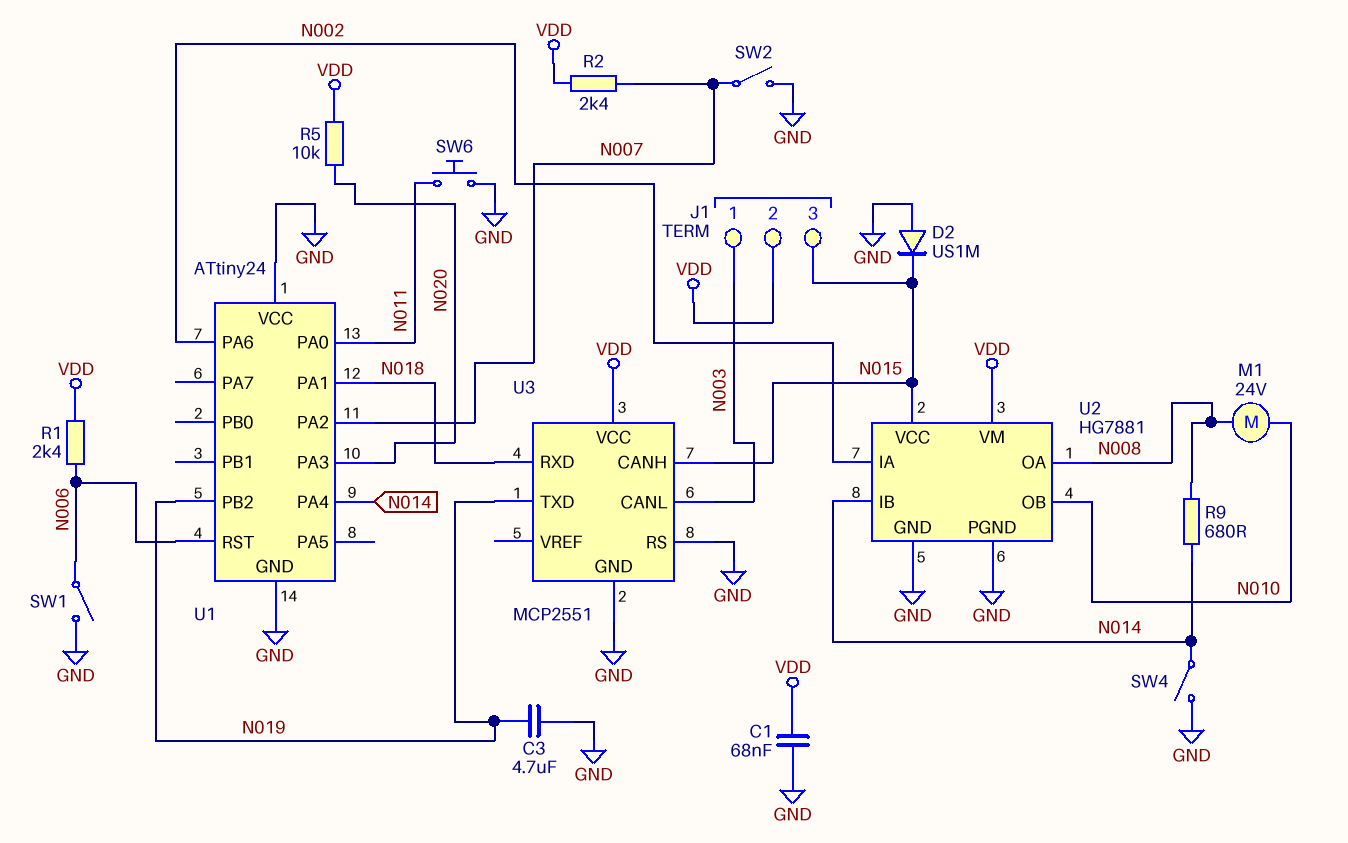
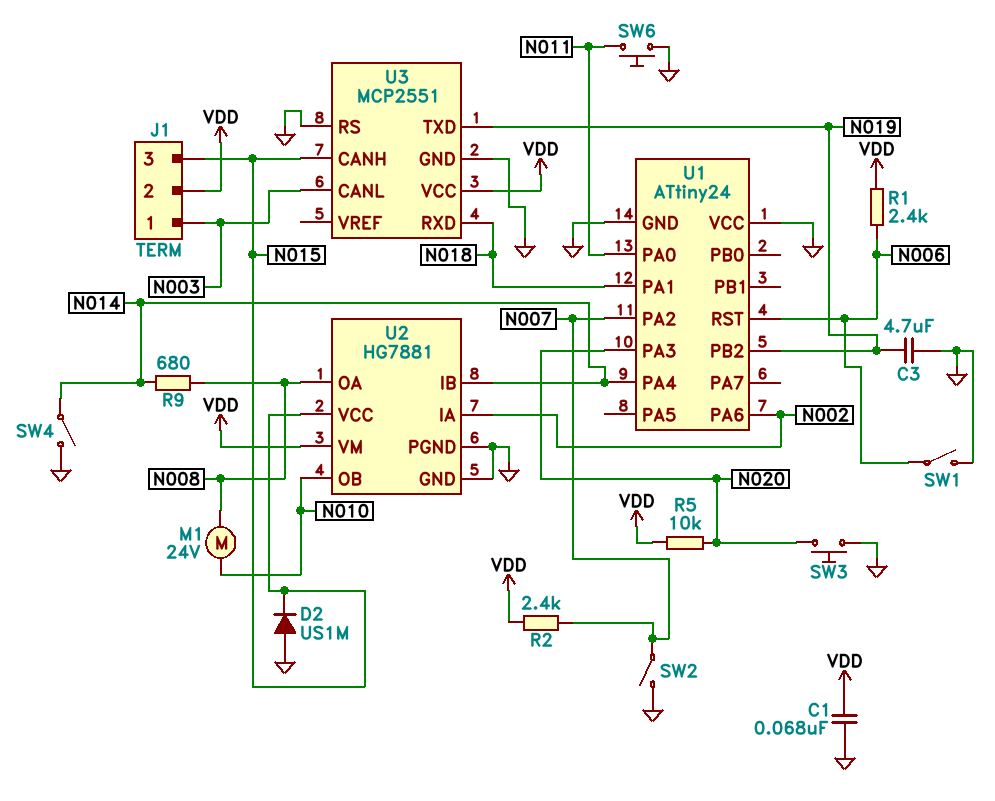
SW3: none -> button (GND, N020)

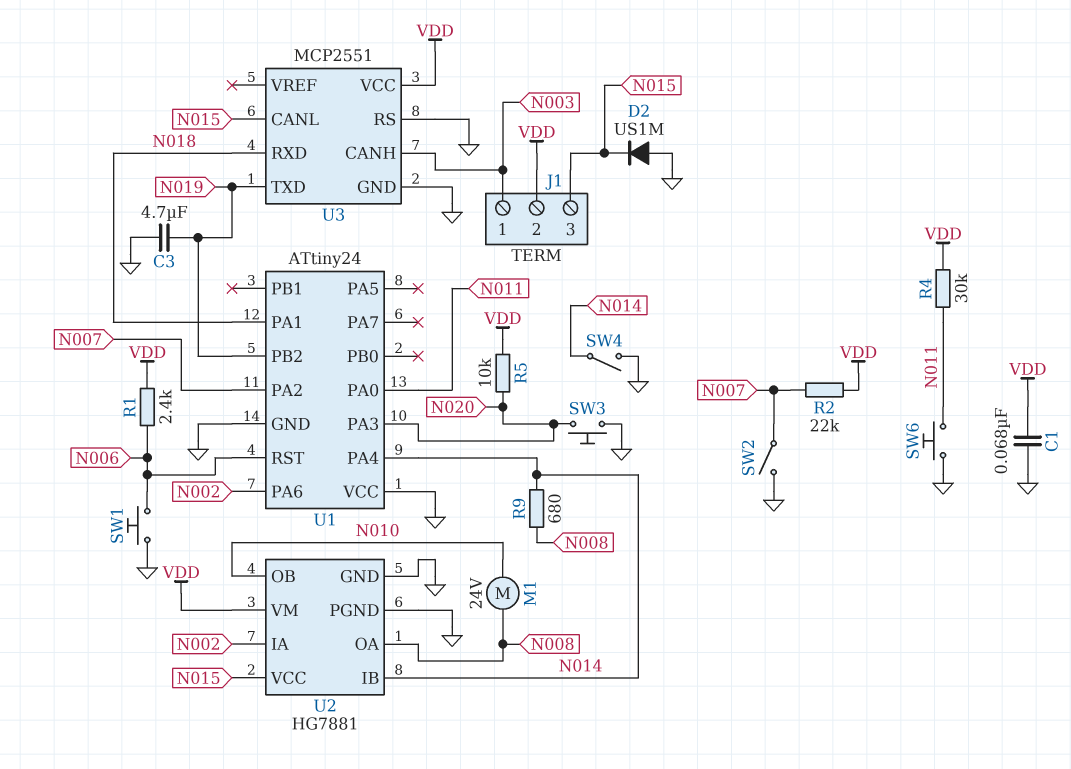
R2: 2.4k (N007, VDD) -> 22k (N007, VDD)
R4: none -> 30k (N011, VDD)
SW1: switch (GND, N006) -> button (GND, N006)
U3 pin CANH: N015 -> N003
U3 pin CANL: N003 -> N015

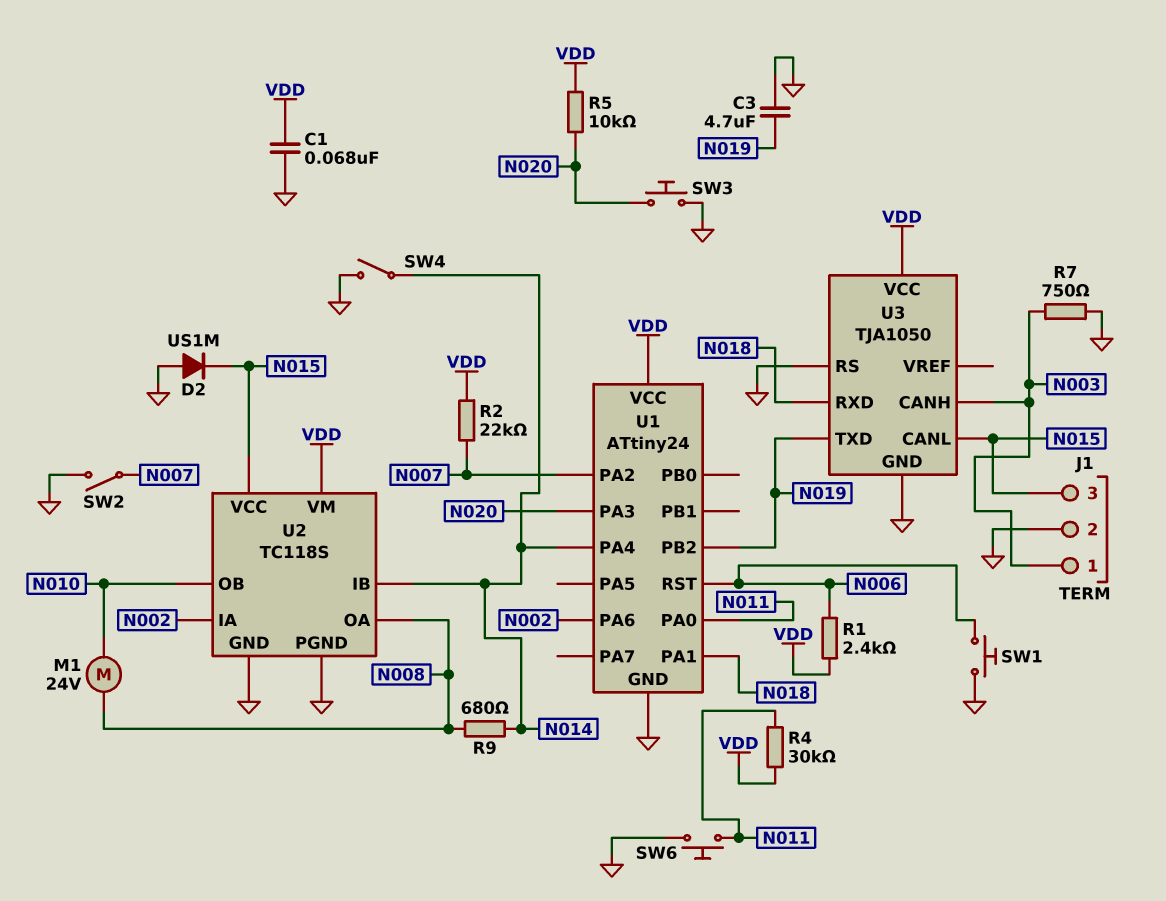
J1 pin 2: VDD -> GND
R7: none -> 750 (GND, N003)
U1 pin VCC: GND -> VDD
U2: HG7881 -> TC118S
U3: MCP2551 -> TJA1050

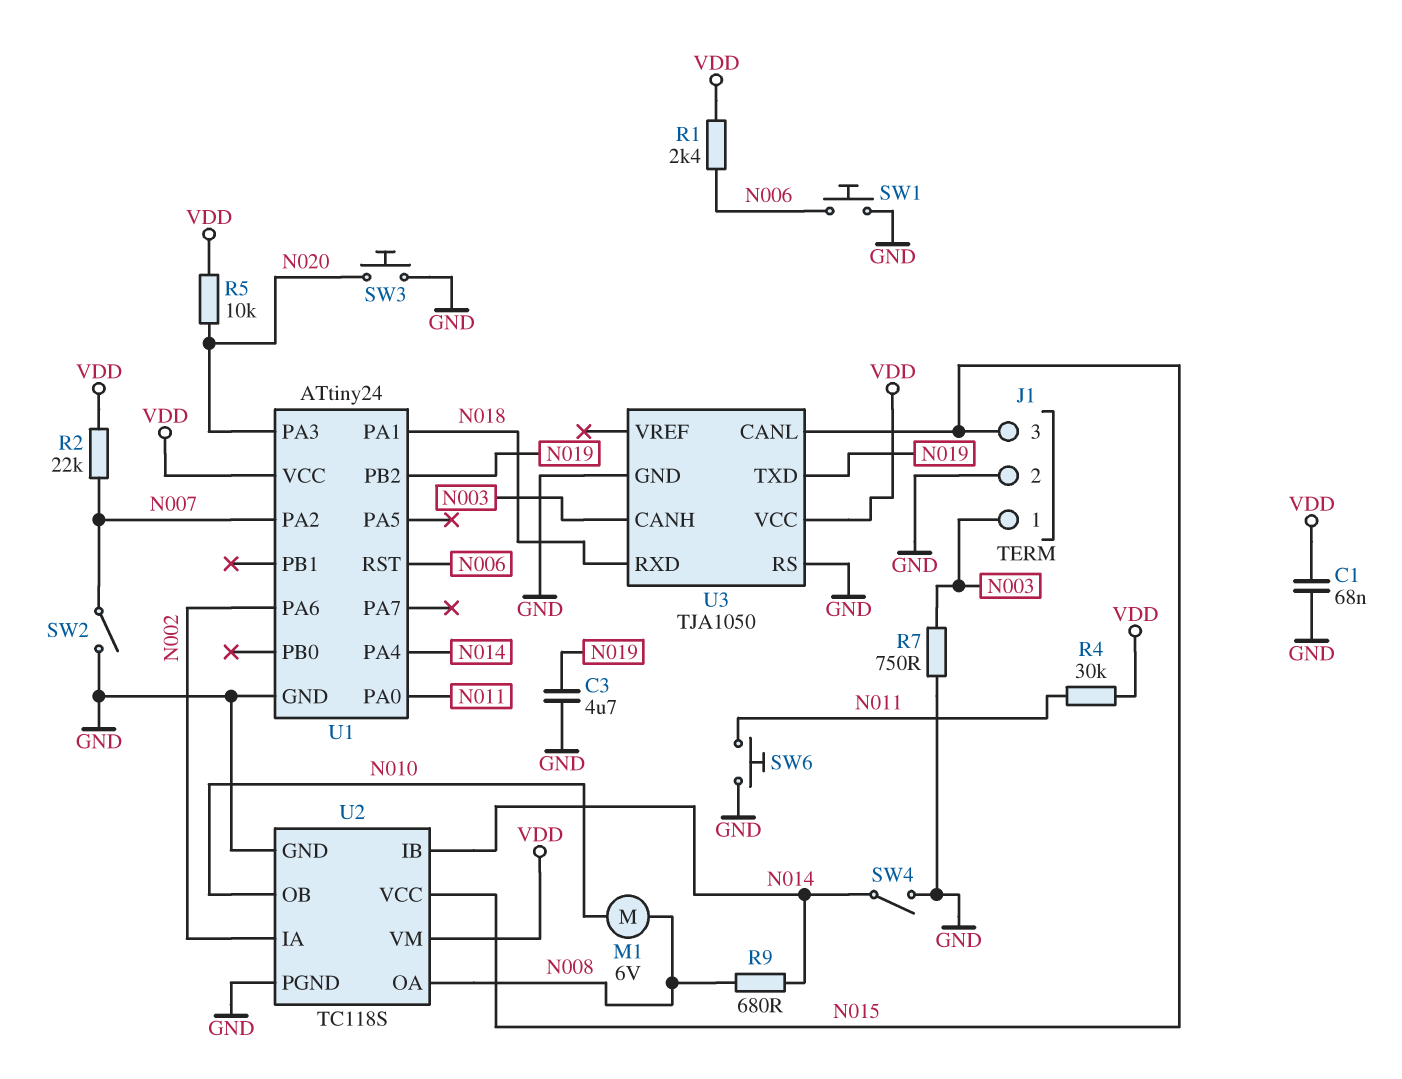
D2: diode US1M (A GND, K N015) -> none
M1: motor 24V (N008, N010) -> motor 6V (N008, N010)

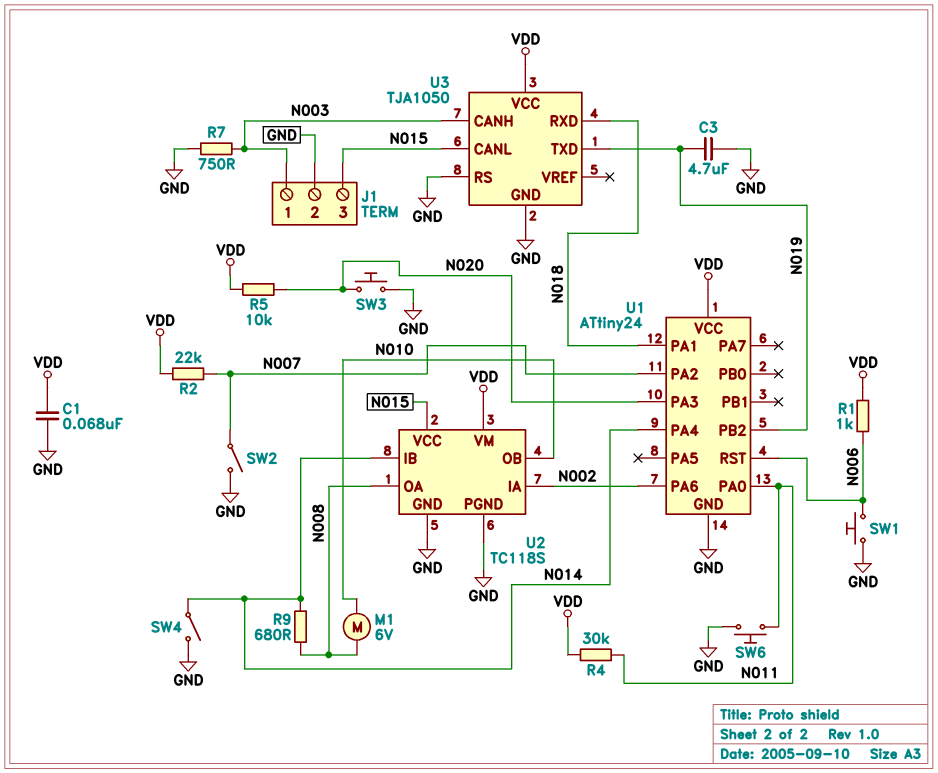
R1: 2.4k (N006, VDD) -> 1k (N006, VDD)

